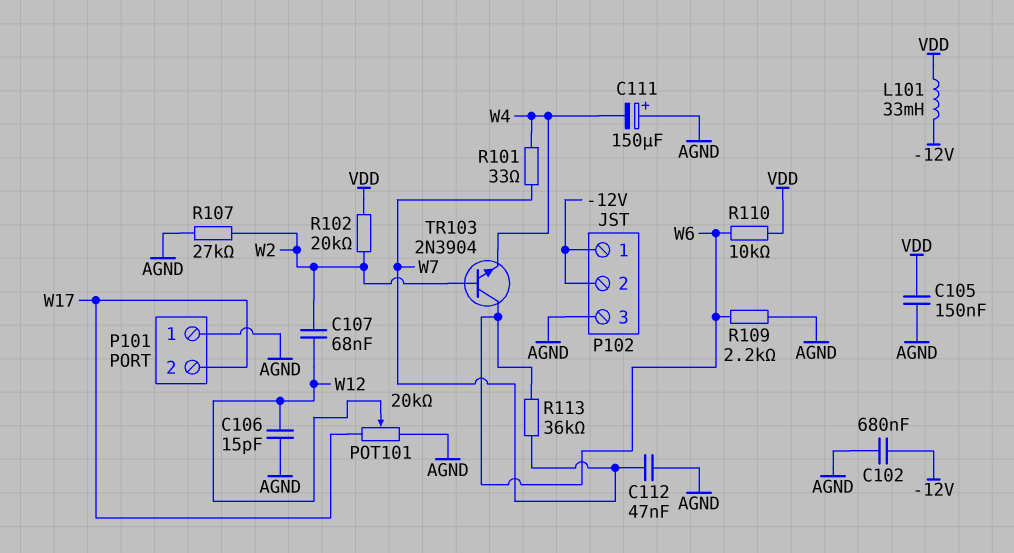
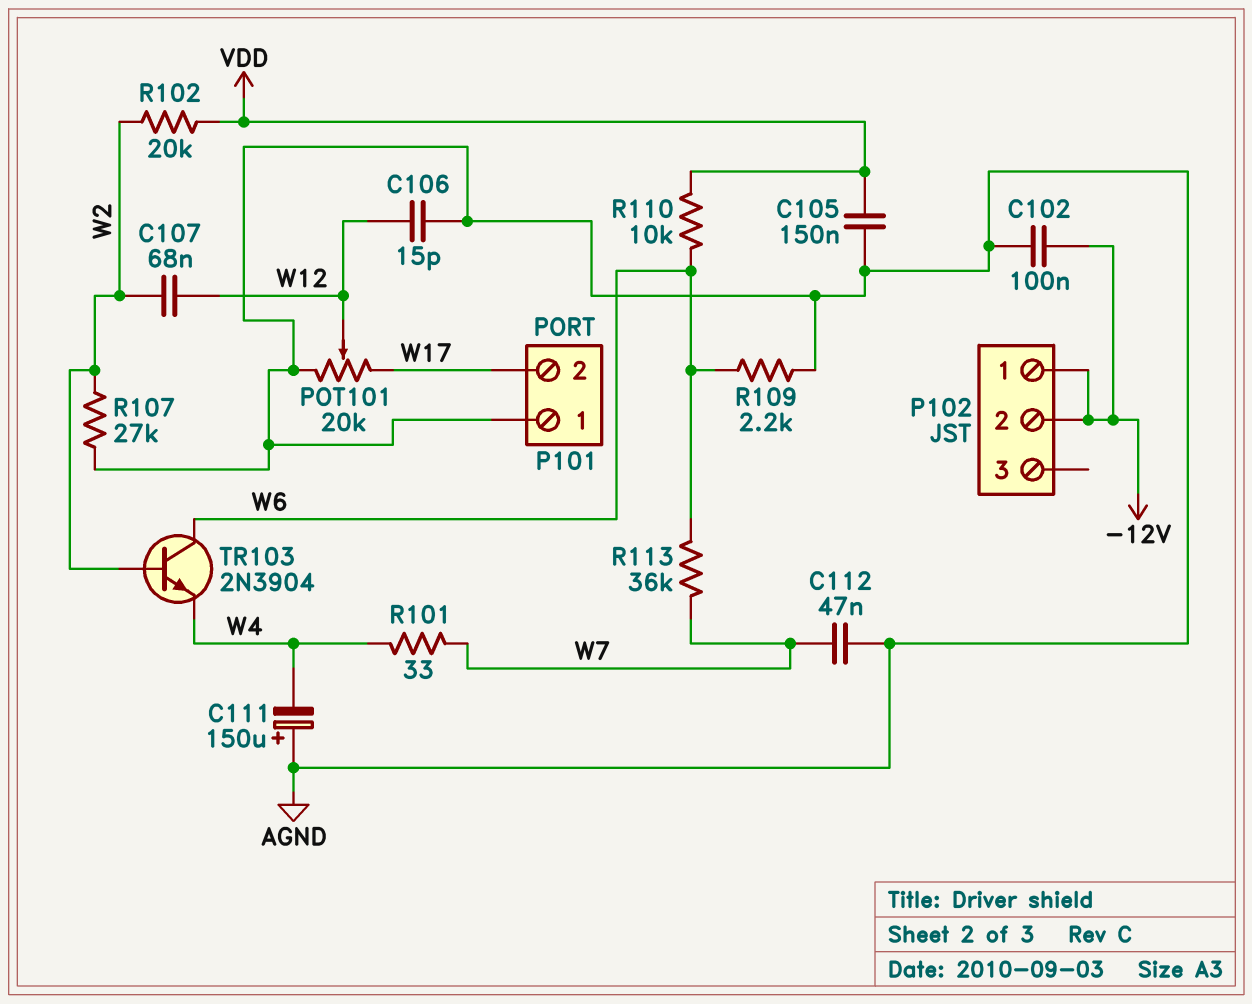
C102: 680nF (-12V, AGND) -> 100nF (-12V, AGND)
L101: 33mH (-12V, VDD) -> none
P102 pin 3: AGND -> none

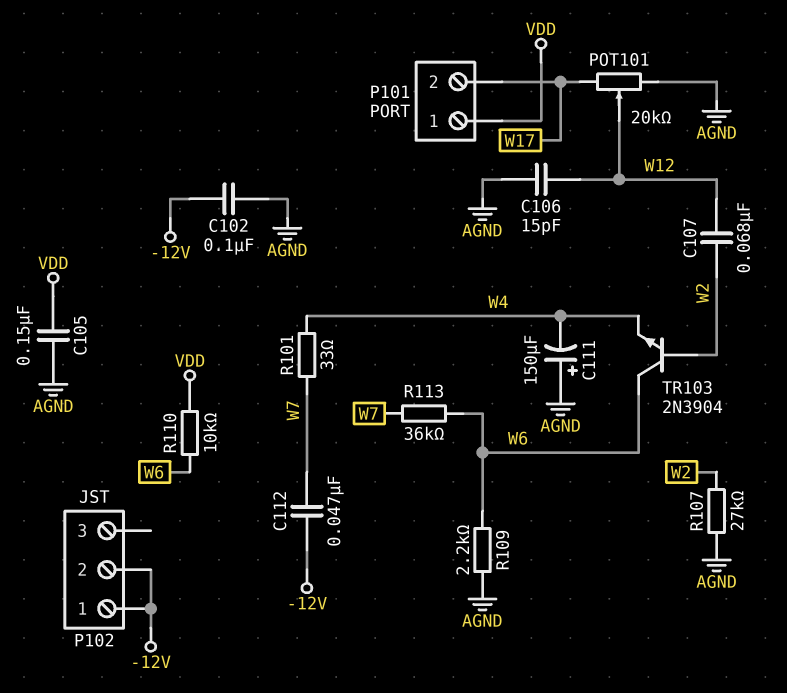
C112: 47nF (AGND, W7) -> 47nF (-12V, W7)
P101 pin 1: AGND -> VDD
R102: 20k (VDD, W2) -> none

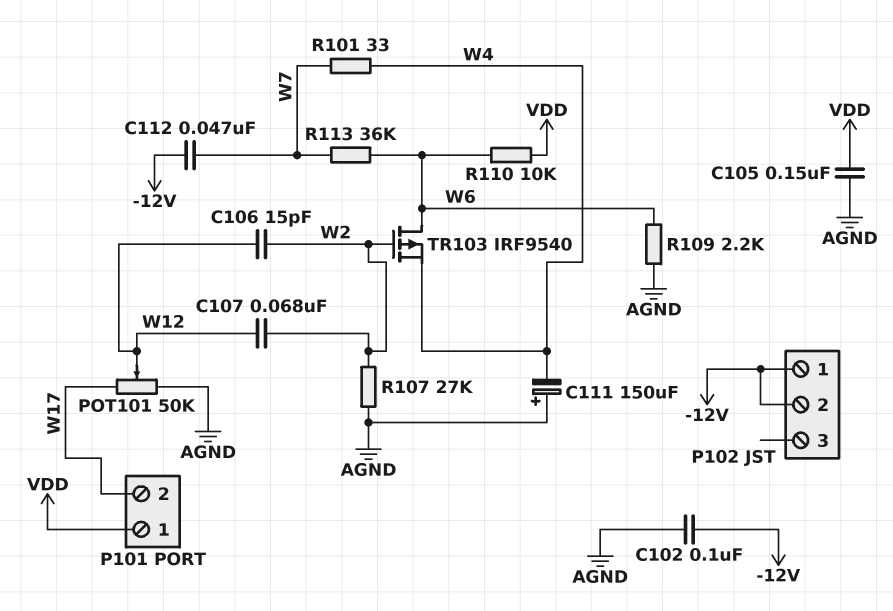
C106: 15pF (AGND, W12) -> 15pF (W2, W12)
POT101: 20k (AGND, W17, wiper W12) -> 50k (AGND, W17, wiper W12)
TR103: NPN 2N3904 (B W2, C W6, E W4) -> PMOS IRF9540 (G W2, D W6, S W4)

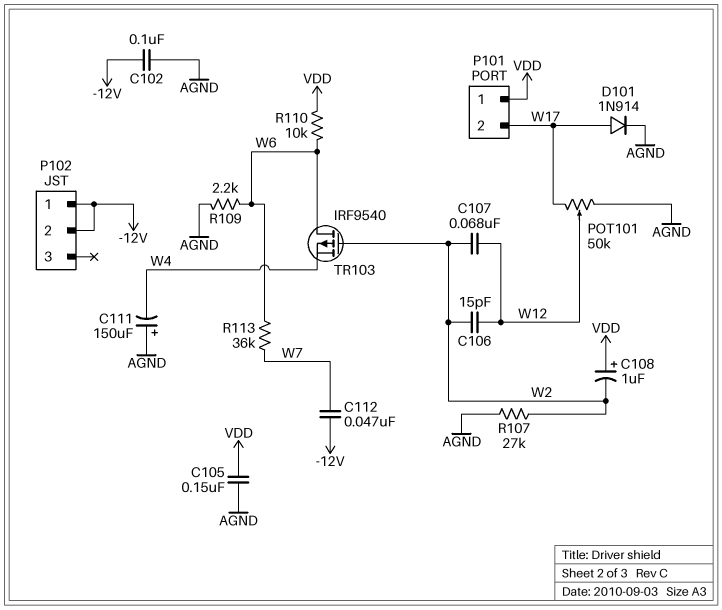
C108: none -> 1uF (plus VDD, minus W2)
D101: none -> diode 1N914 (A W17, K AGND)
R101: 33 (W4, W7) -> none

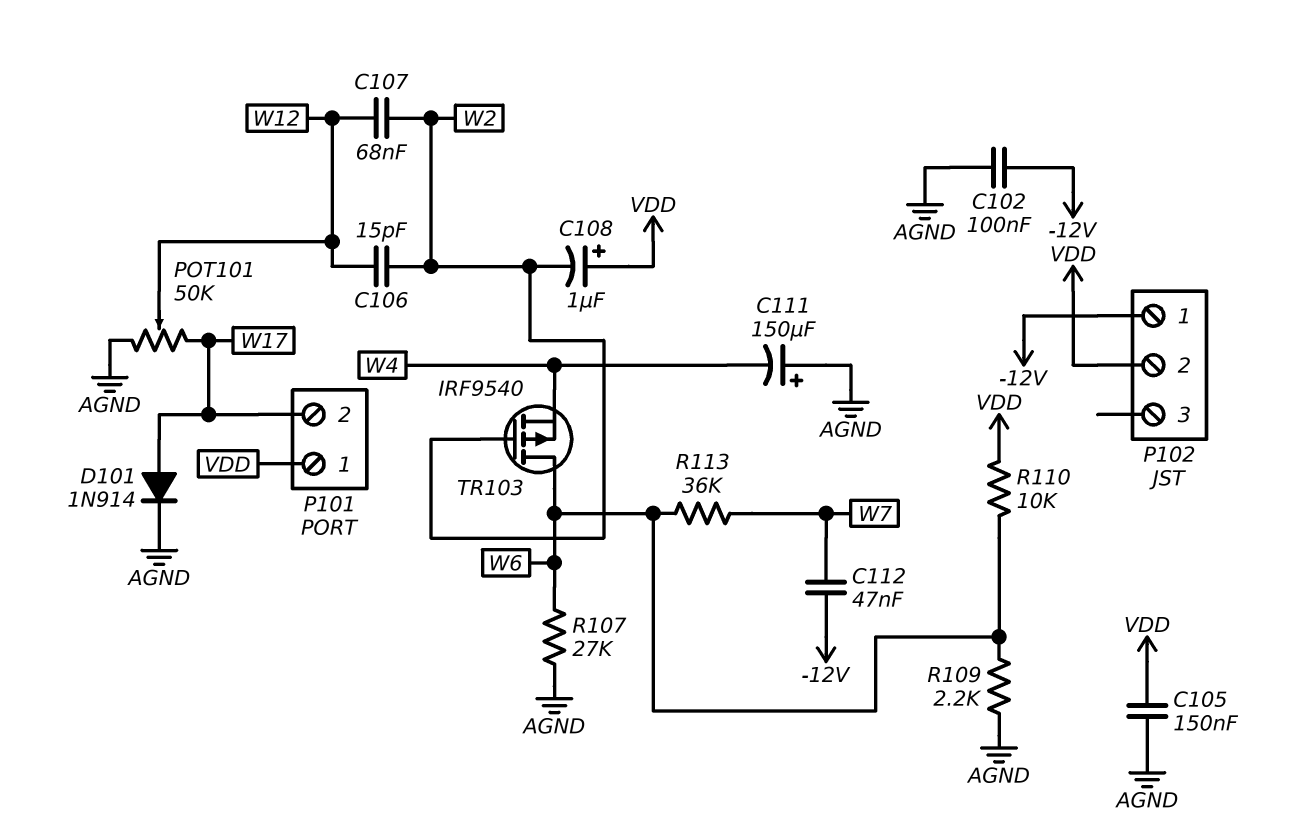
P102 pin 2: -12V -> VDD
R107: 27k (AGND, W2) -> 27k (AGND, W6)

